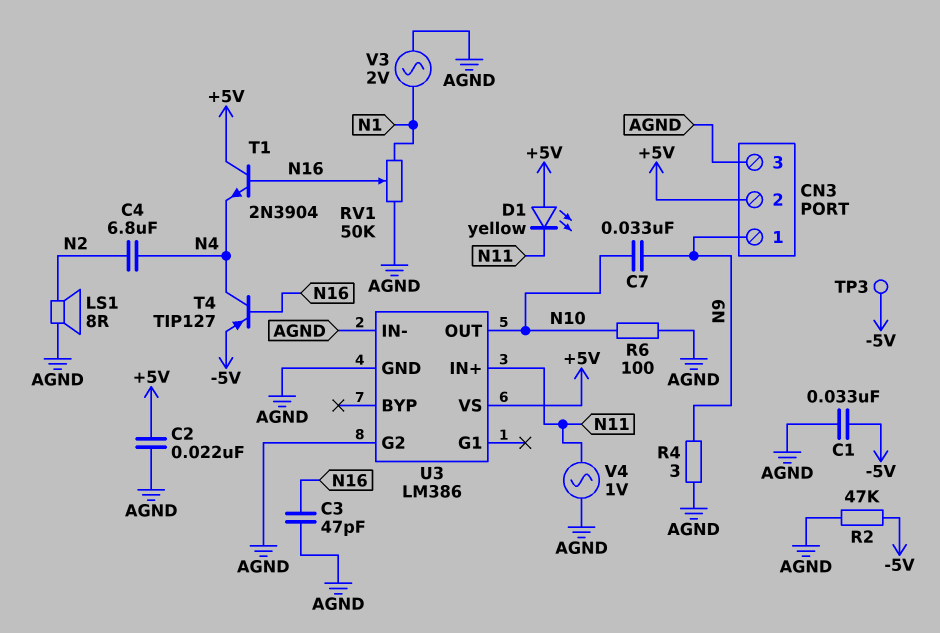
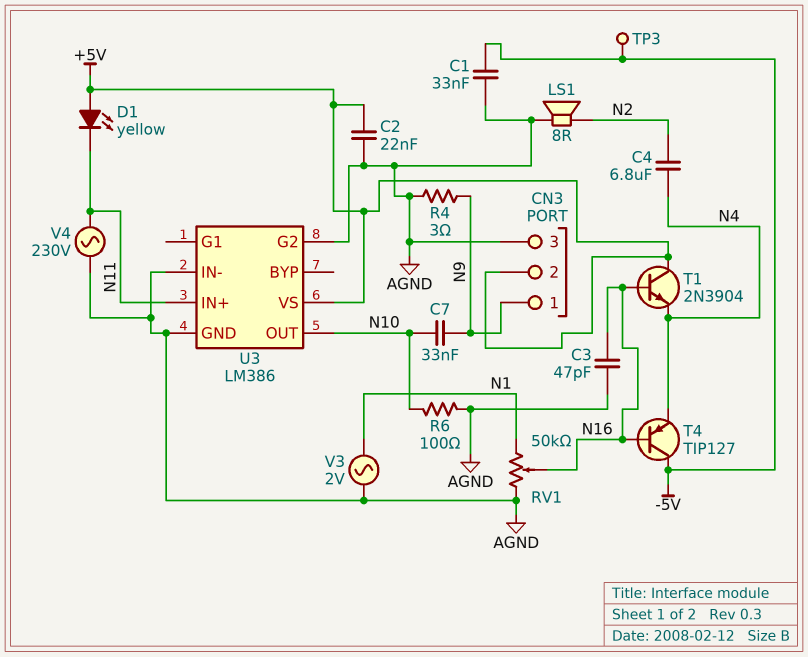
R2: 47k (-5V, AGND) -> none
T4: PNP TIP127 (B N16, C N4, E -5V) -> PNP TIP127 (B N16, C -5V, E N4)
V4: AC 1V (AGND, N11) -> AC 230V (AGND, N11)

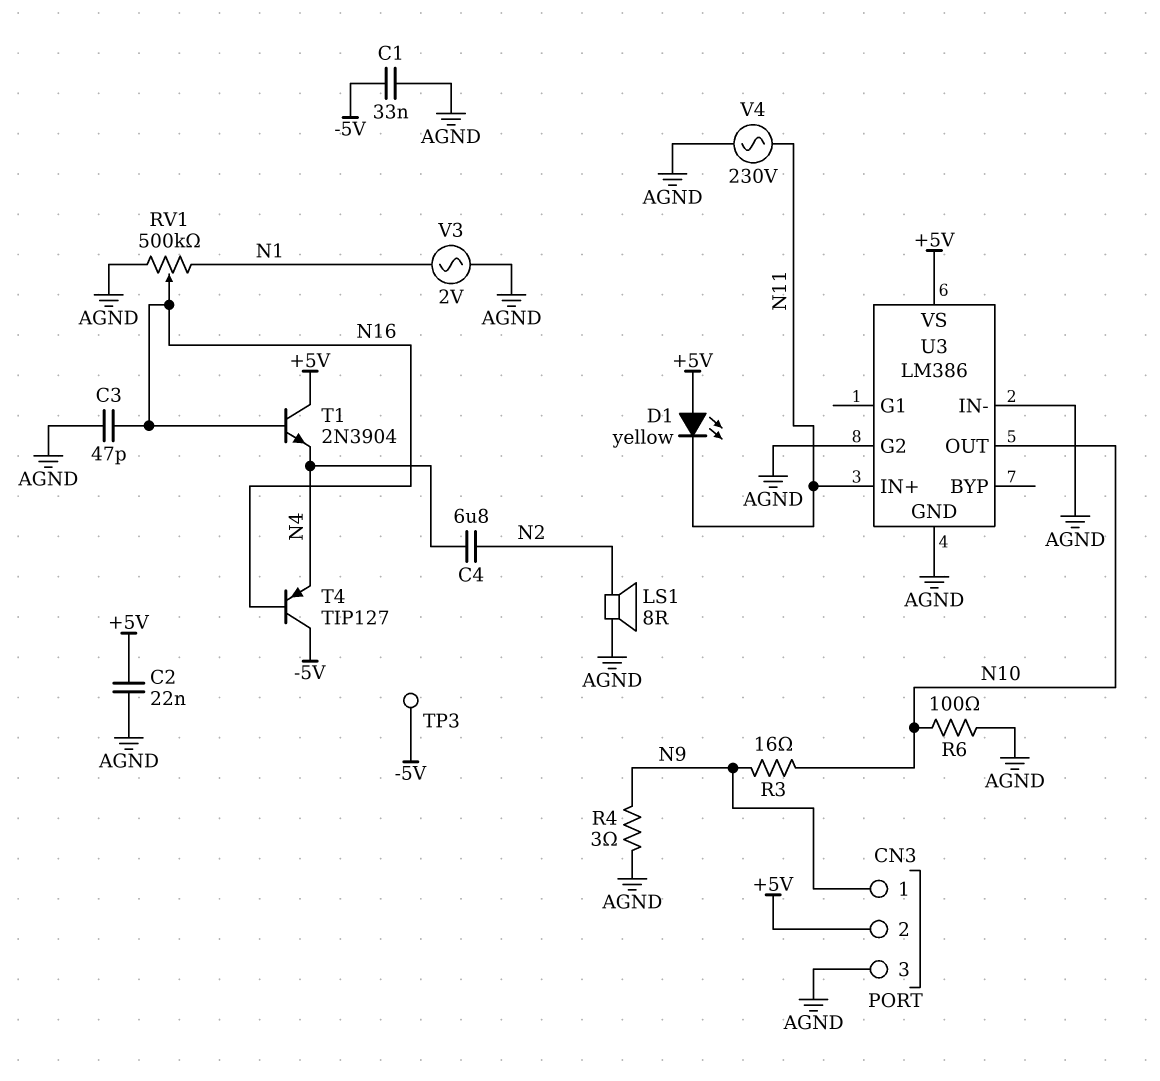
C7: 33nF (N9, N10) -> none
R3: none -> 16 (N9, N10)
RV1: 50k (AGND, N1, wiper N16) -> 500k (AGND, N1, wiper N16)

